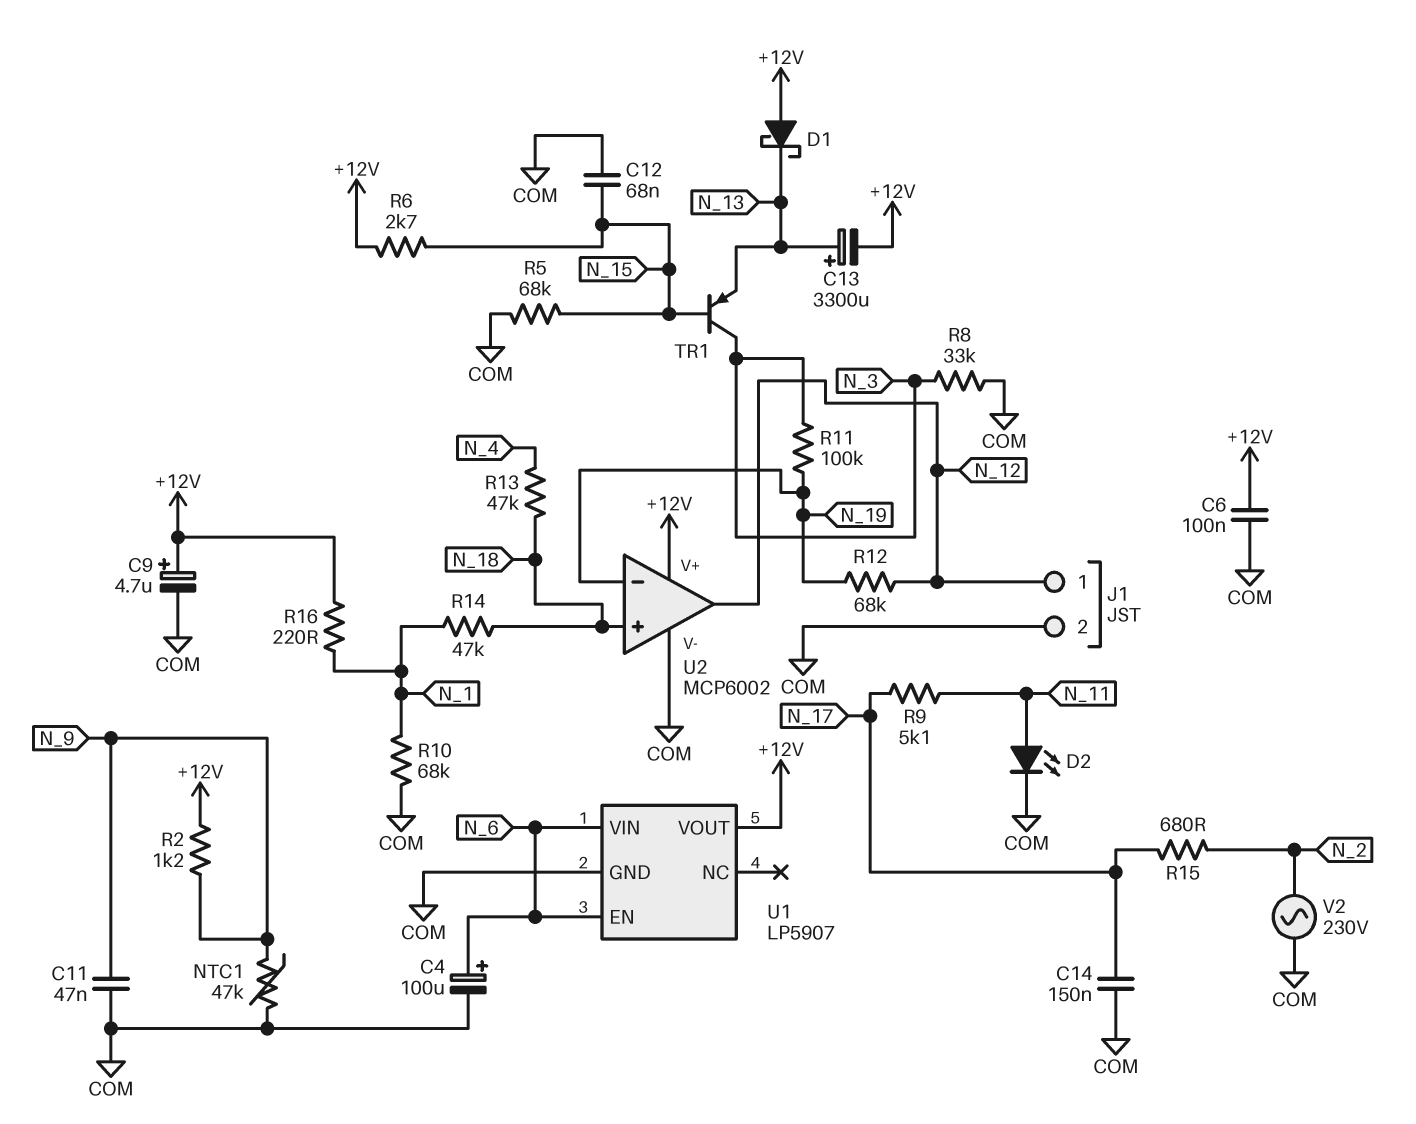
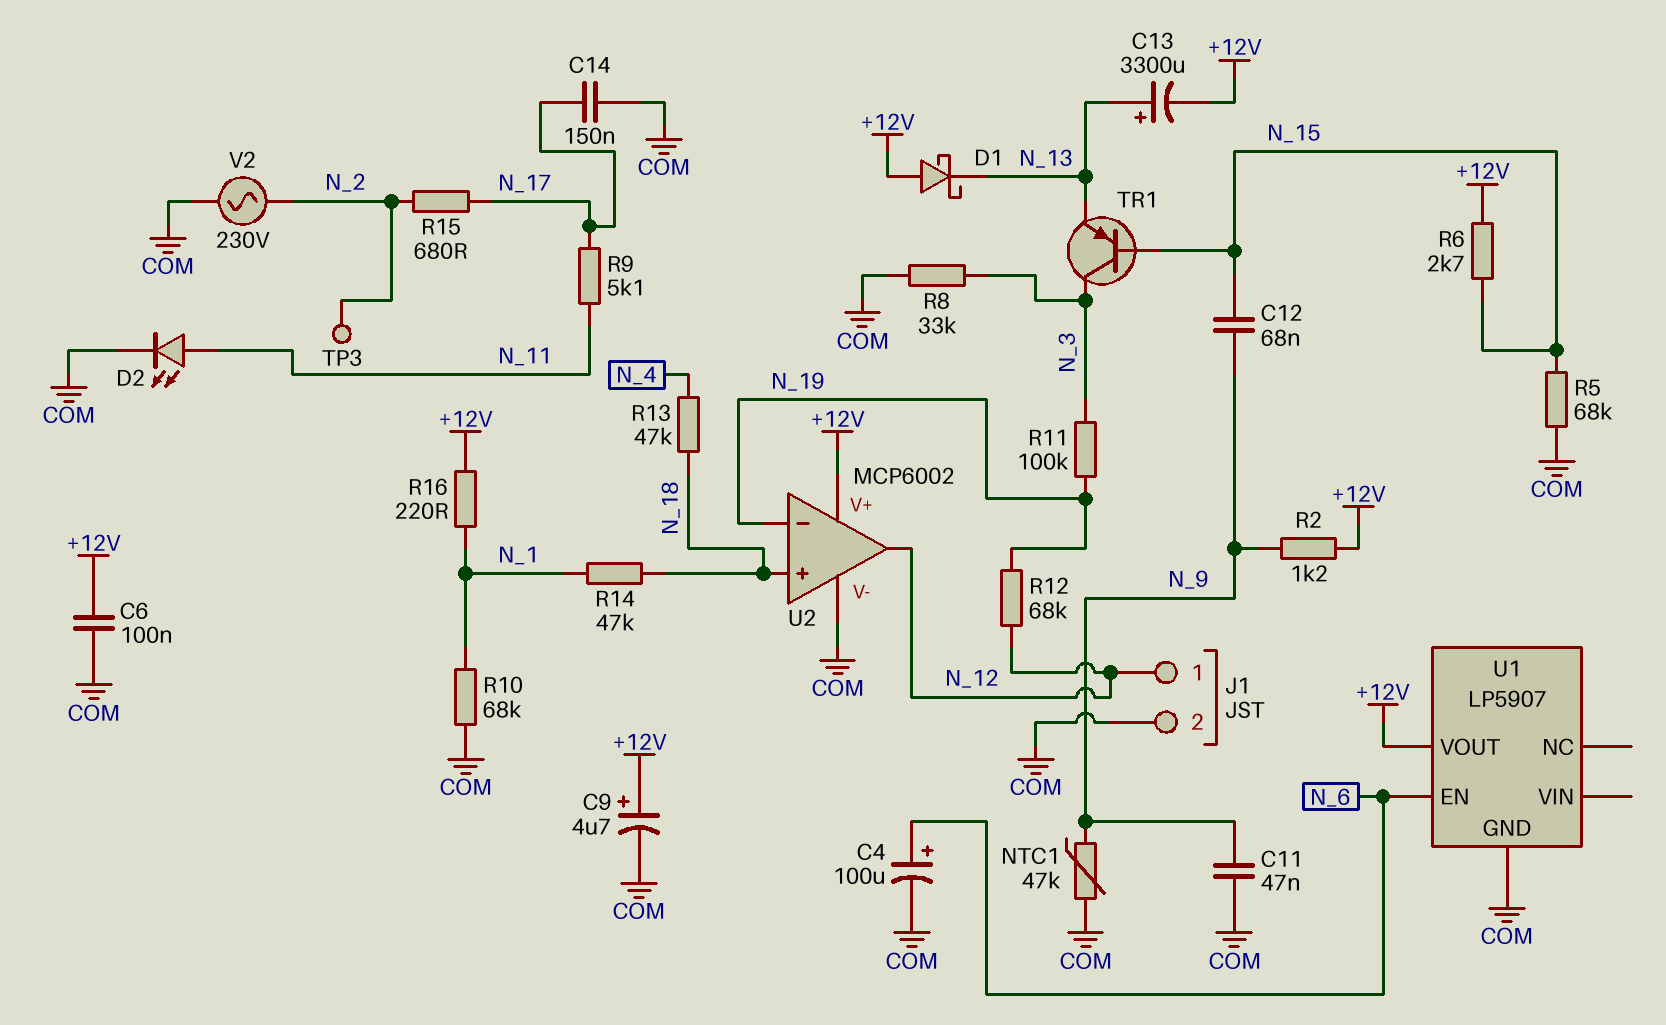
C12: 68nF (COM, N_15) -> 68nF (N_9, N_15)
TP3: none -> test point (N_2)
U1 pin VIN: N_6 -> none

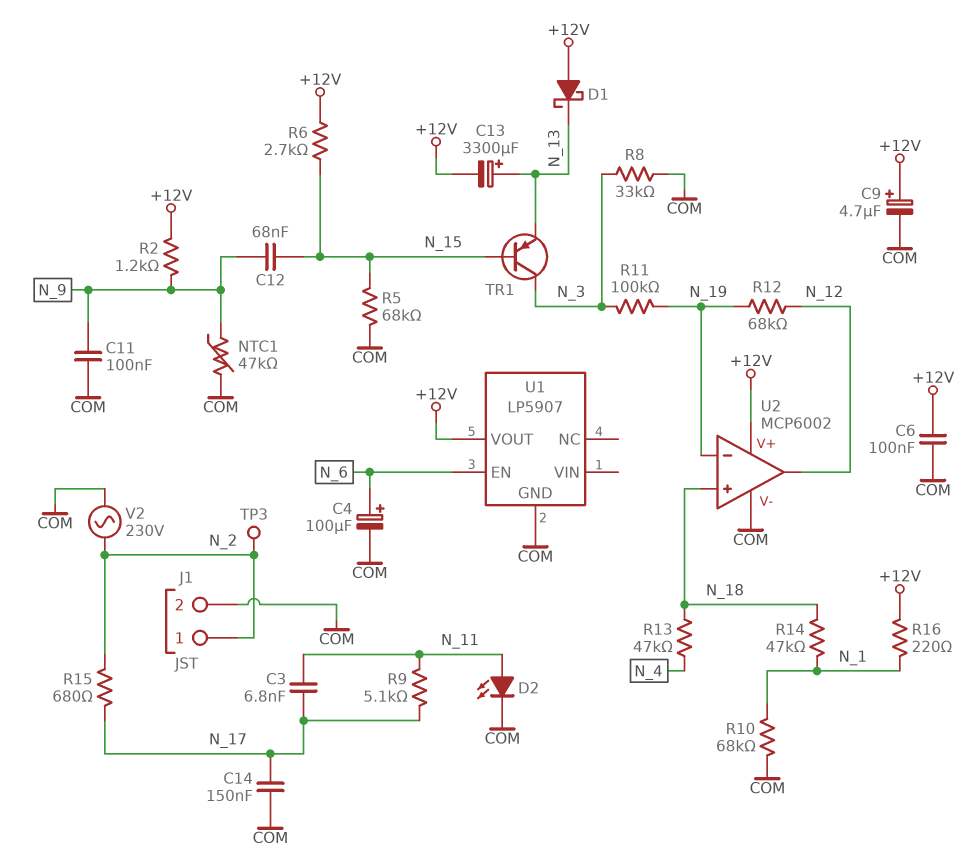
C3: none -> 6.8nF (N_11, N_17)
C11: 47nF (COM, N_9) -> 100nF (COM, N_9)
J1 pin 1: N_12 -> N_2

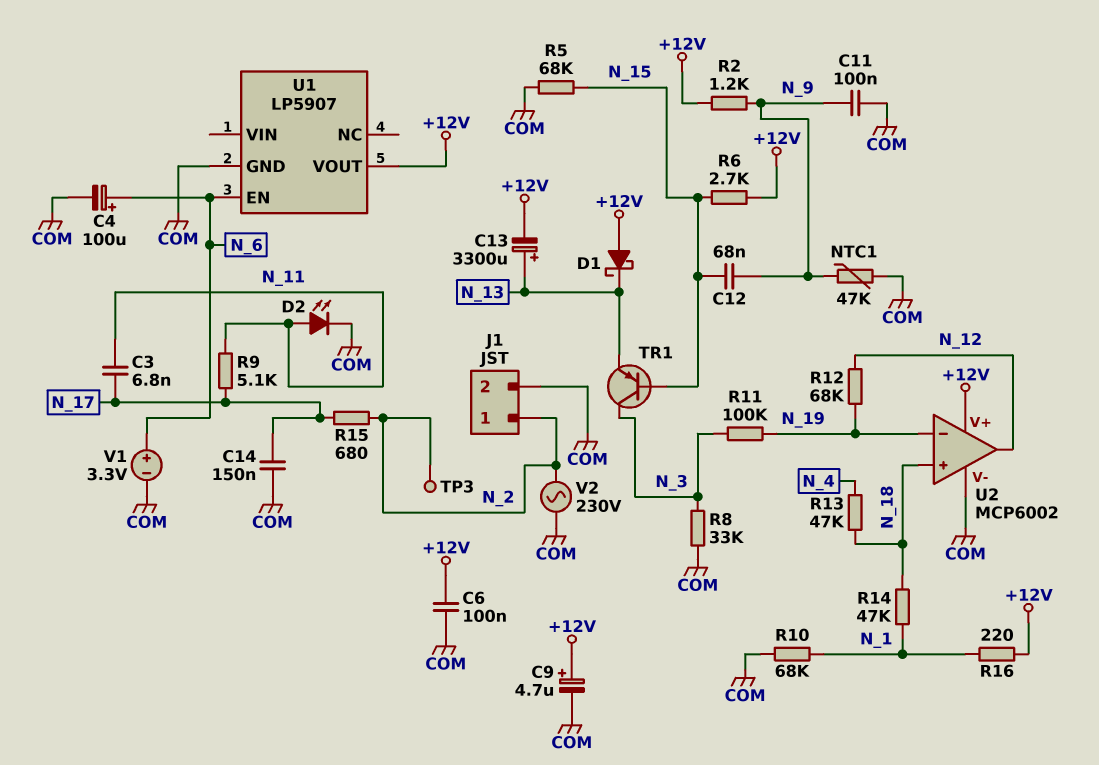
V1: none -> 3.3V (plus N_6, minus COM)

